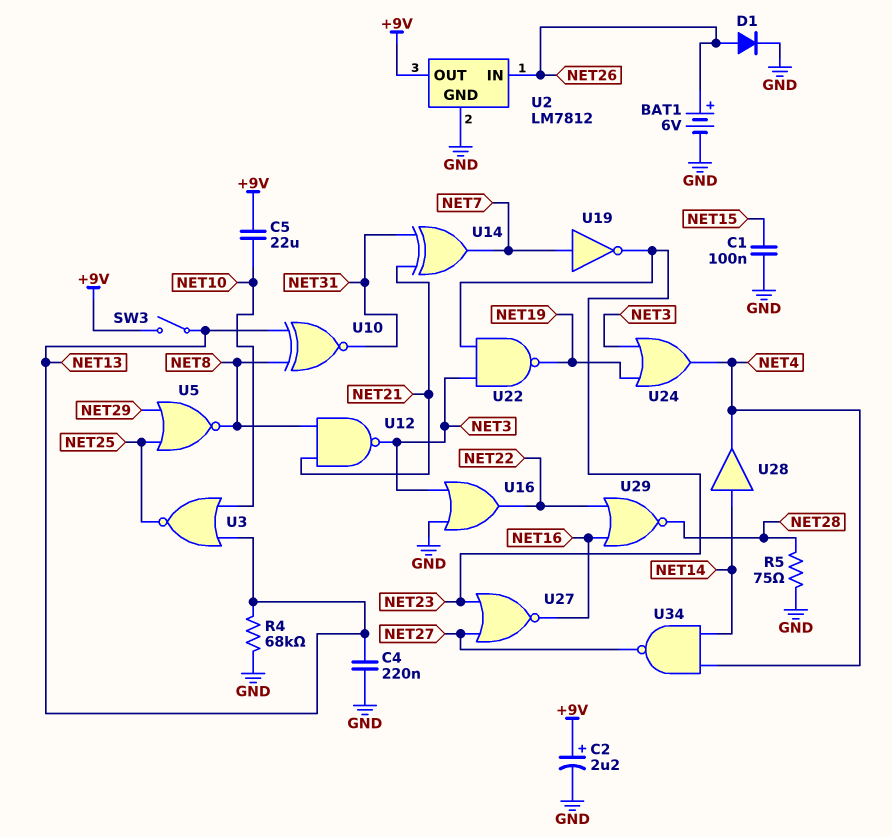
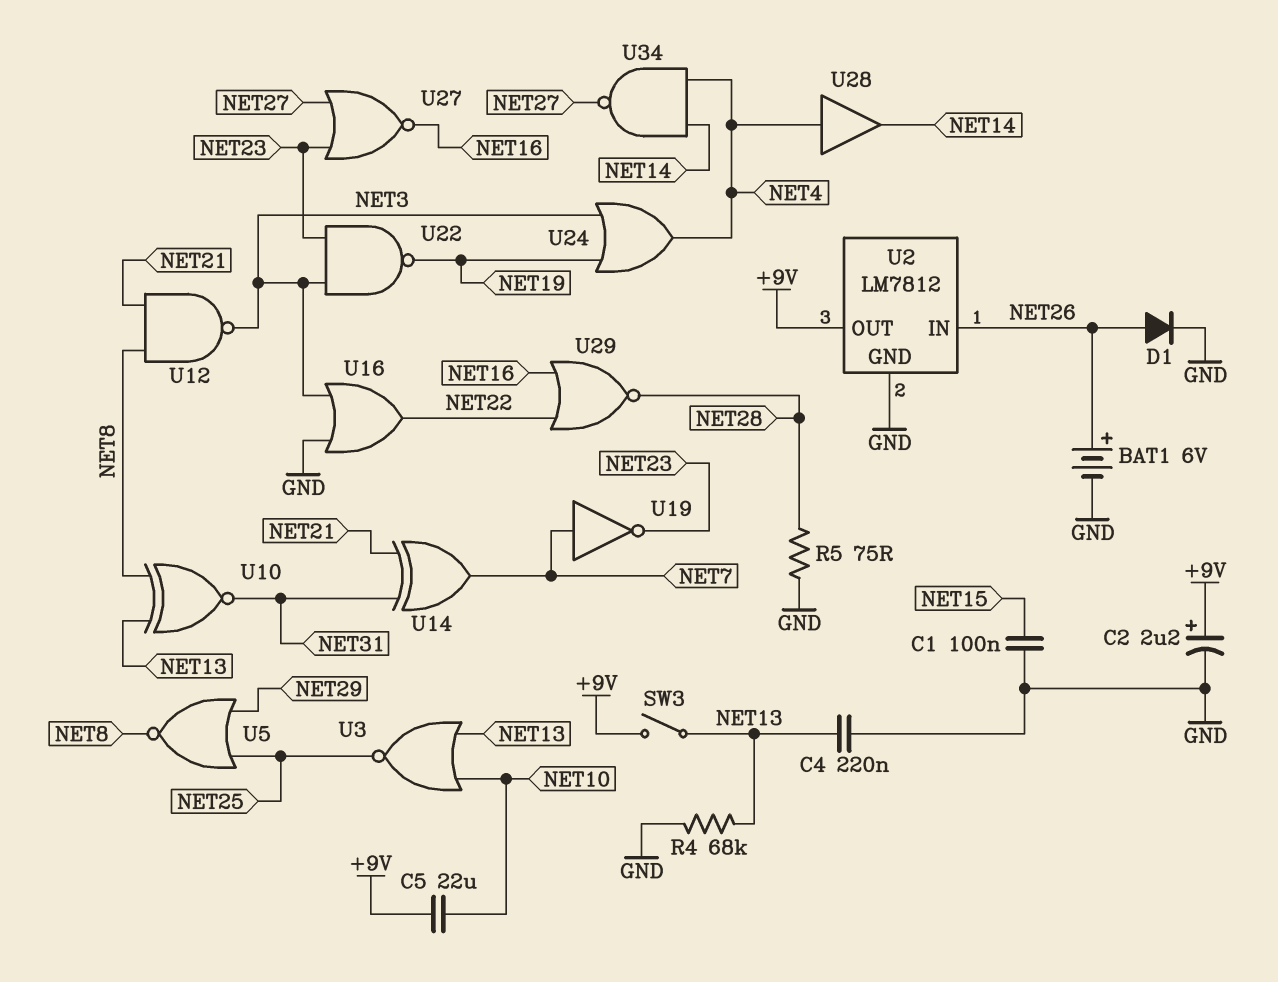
U28: buffer (in NET14, out NET4) -> buffer (in NET4, out NET14)

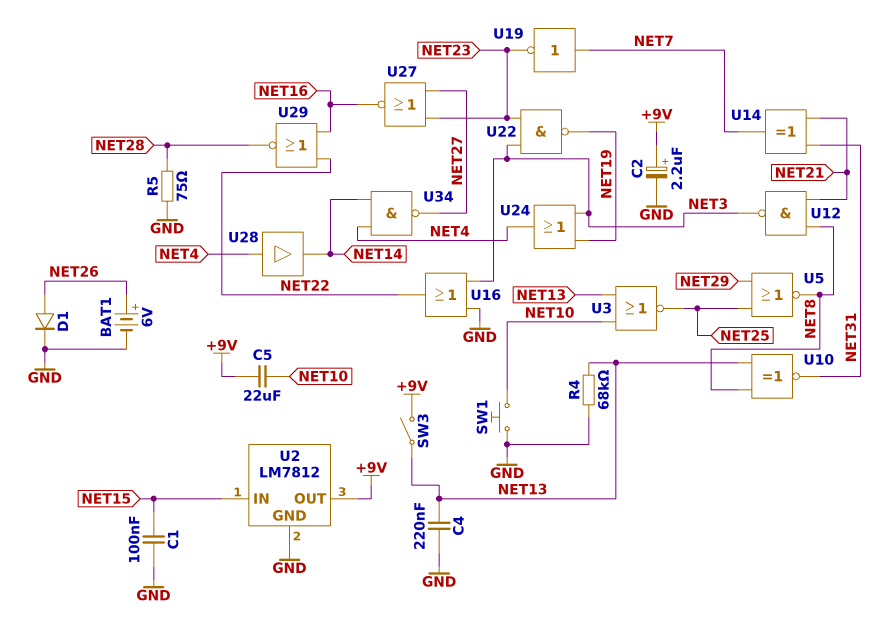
SW1: none -> button (GND, NET10)
U2 pin IN: NET26 -> NET15

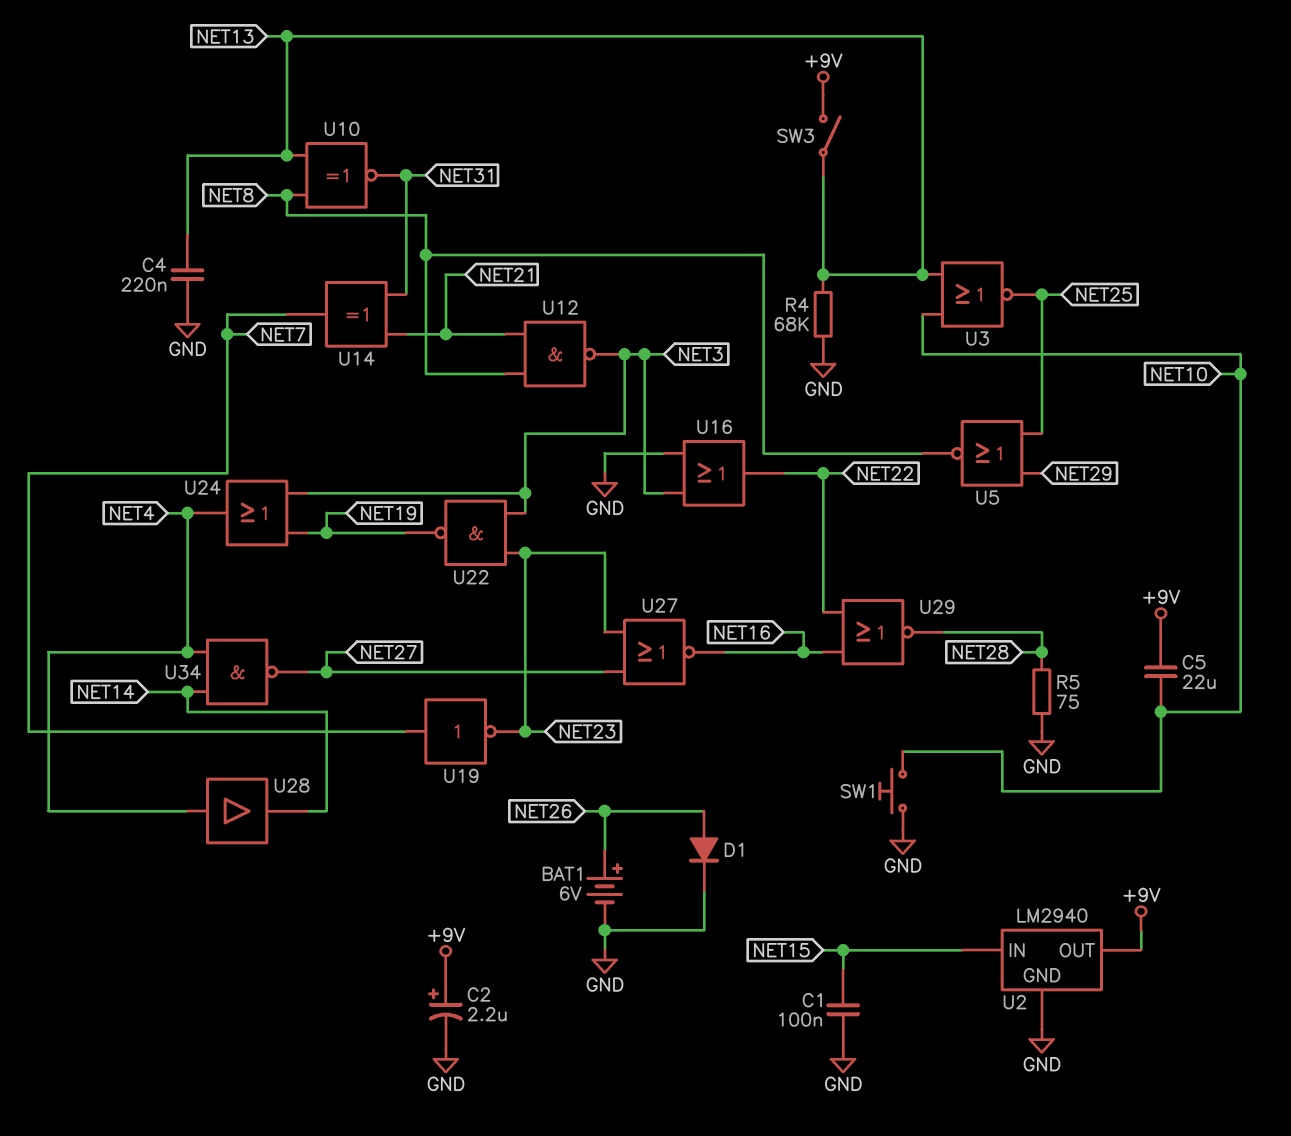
U2: LM7812 -> LM2940

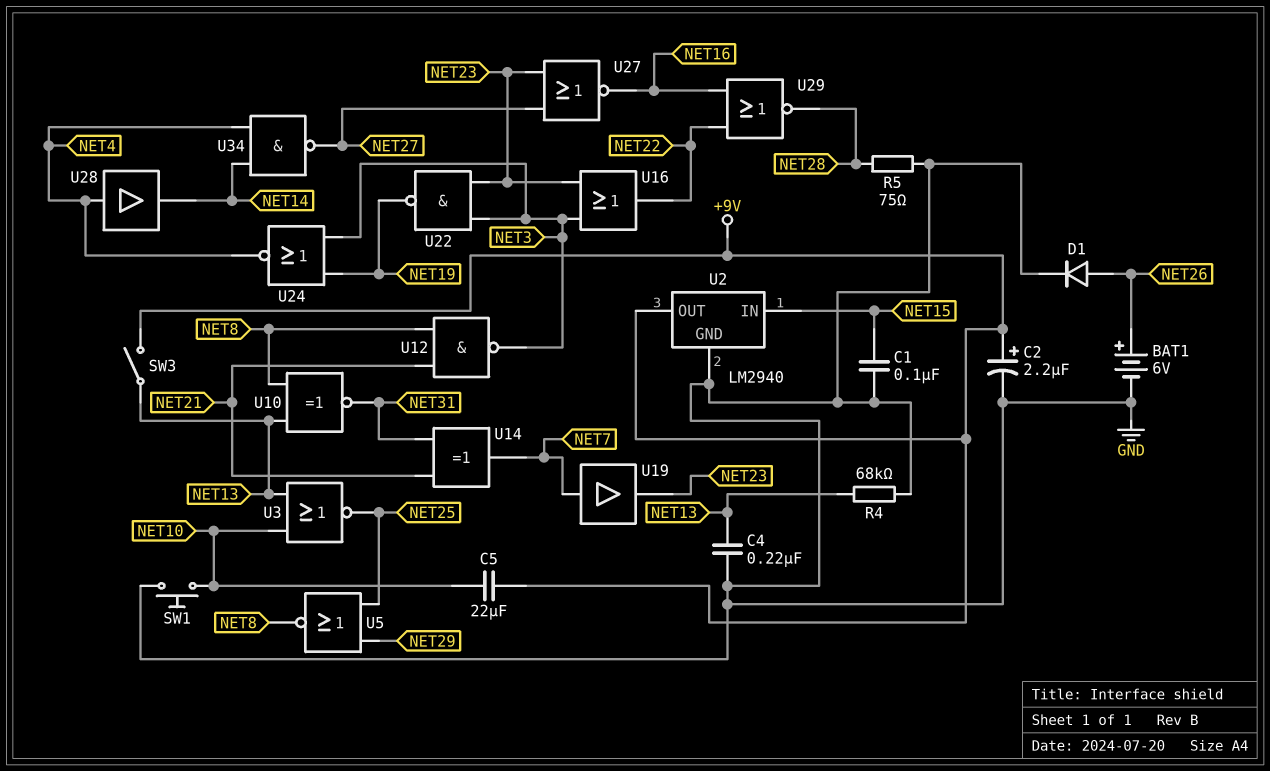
U16: OR (in GND, in NET3, out NET22) -> OR (in NET3, in NET23, out NET22)
U19: NOT (in NET7, out NET23) -> buffer (in NET7, out NET23)
U24: OR (in NET3, in NET19, out NET4) -> NOR (in NET3, in NET19, out NET4)

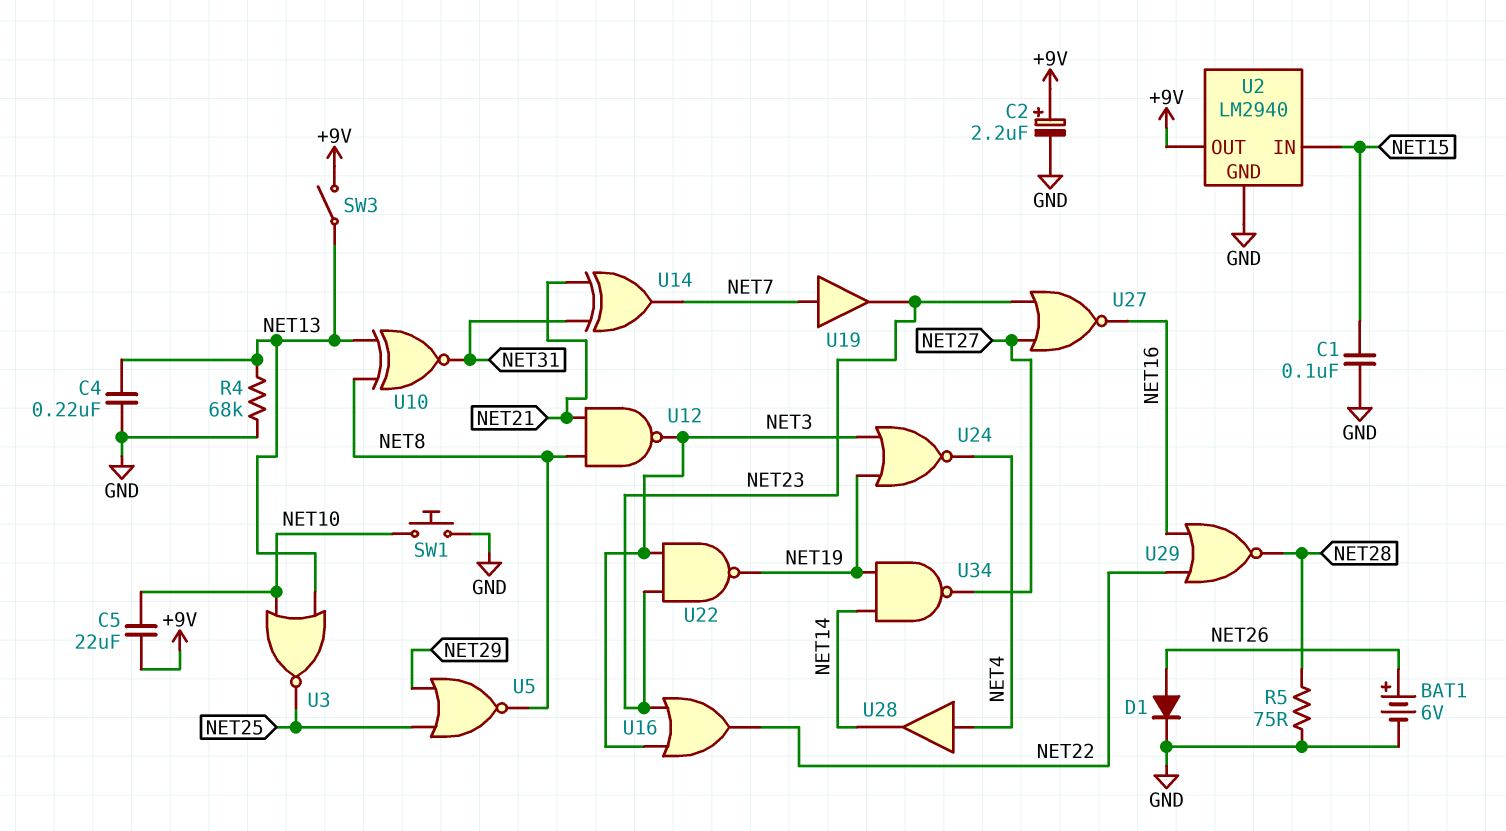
U34: NAND (in NET4, in NET14, out NET27) -> NAND (in NET14, in NET19, out NET27)

